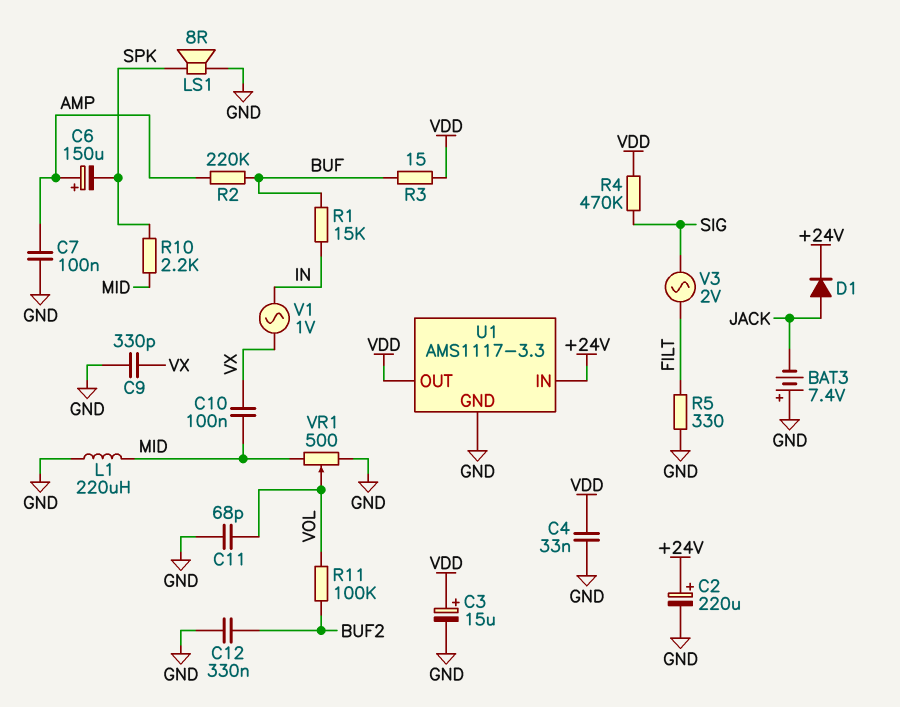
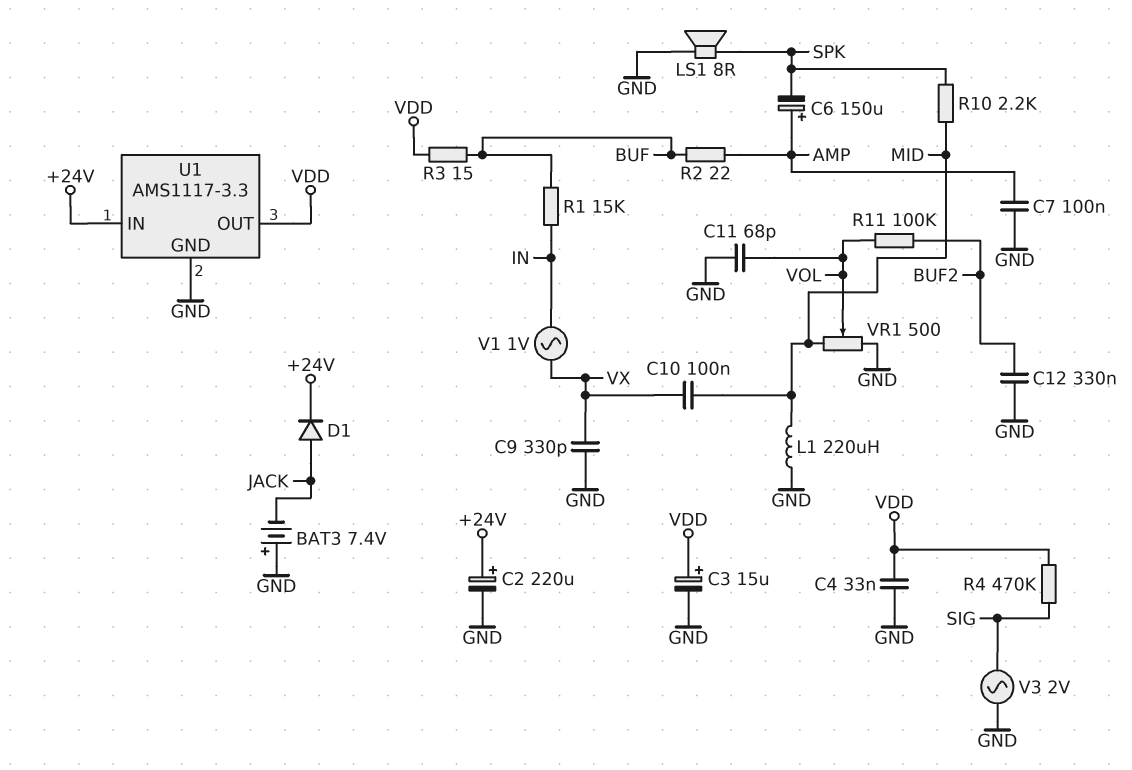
R2: 220k (AMP, BUF) -> 22 (AMP, BUF)
R5: 330 (FILT, GND) -> none
V3: AC 2V (FILT, SIG) -> AC 2V (GND, SIG)

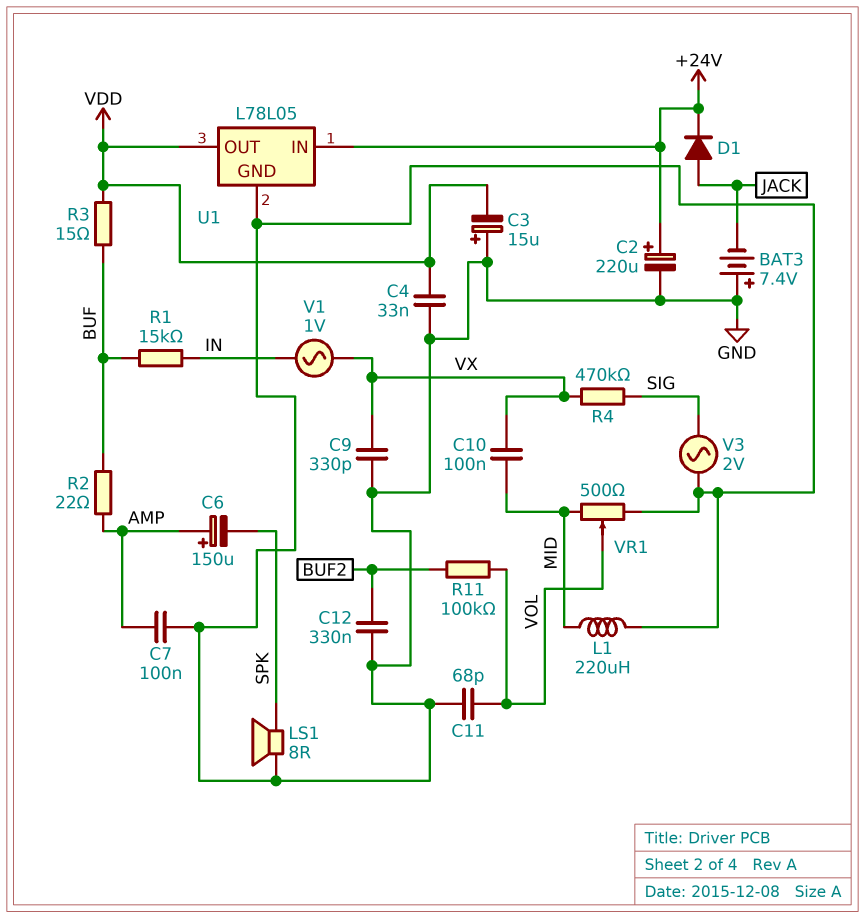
C3: 15uF (plus VDD, minus GND) -> 15uF (plus GND, minus VDD)
R4: 470k (SIG, VDD) -> 470k (SIG, VX)
R10: 2.2k (MID, SPK) -> none
U1: AMS1117-3.3 -> L78L05

